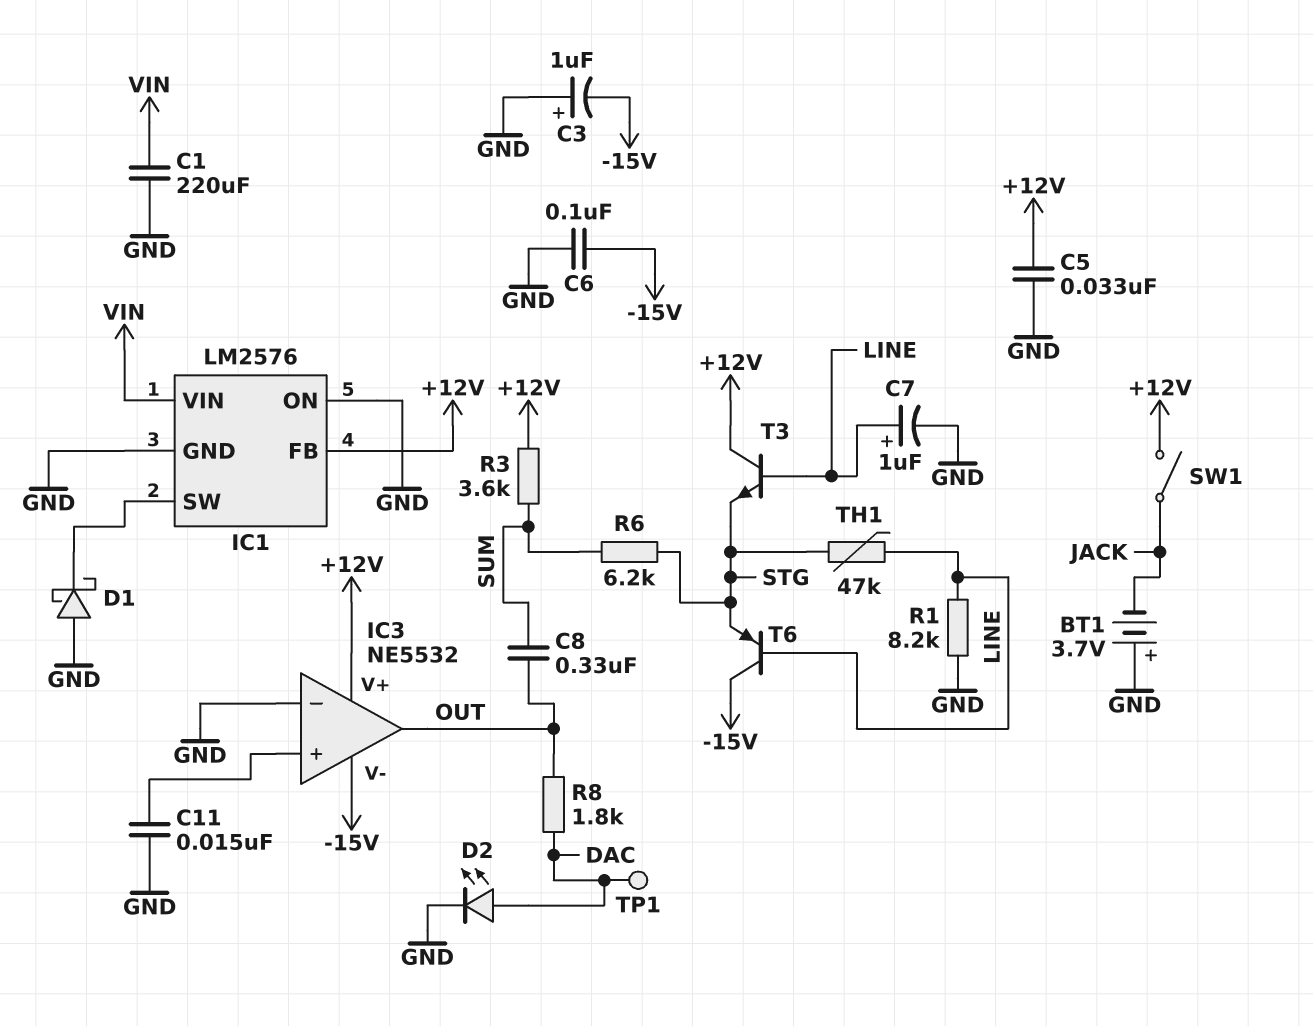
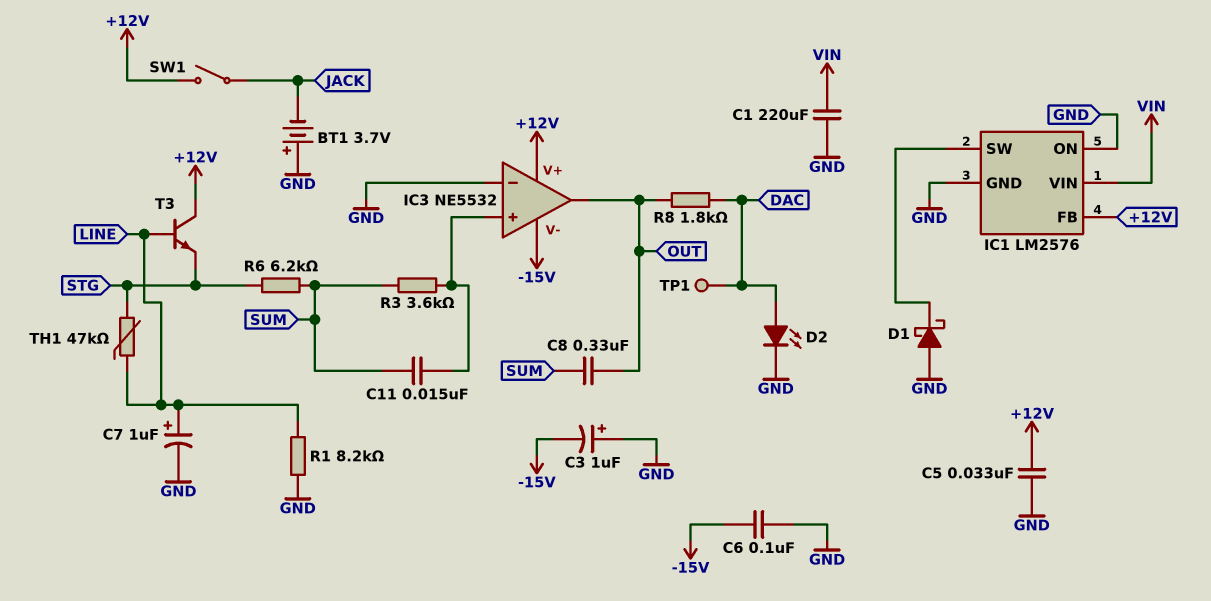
C11: 15nF (GND, IC3/in+) -> 15nF (IC3/in+, SUM)
R3: 3.6k (+12V, SUM) -> 3.6k (IC3/in+, SUM)
T6: PNP (B LINE, C -15V, E STG) -> none

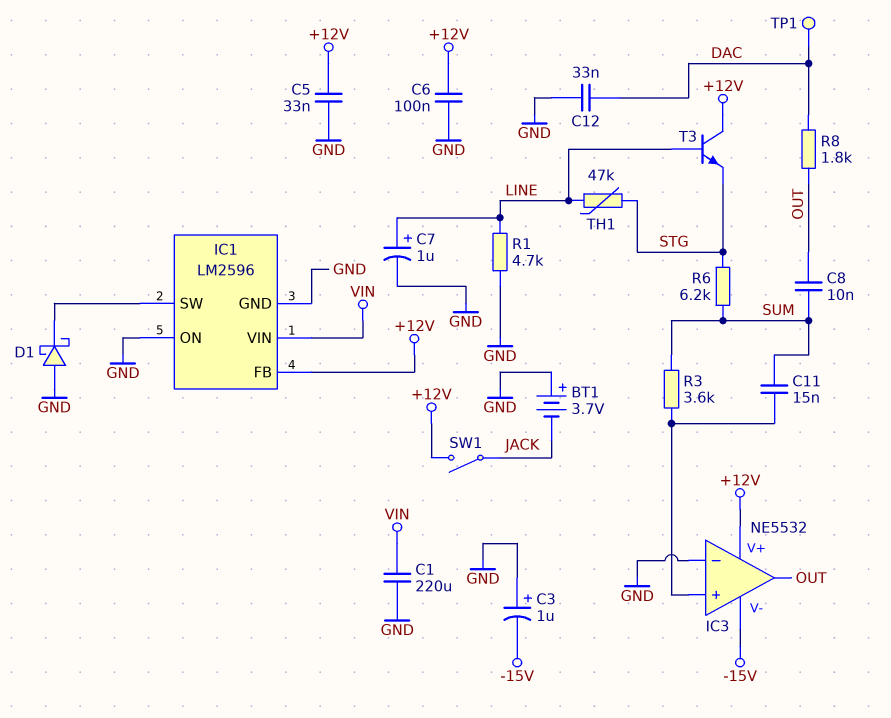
C6: 100nF (-15V, GND) -> 100nF (+12V, GND)
C8: 330nF (OUT, SUM) -> 10nF (OUT, SUM)
C12: none -> 33nF (DAC, GND)
D2: LED (A DAC, K GND) -> none
IC1: LM2576 -> LM2596
R1: 8.2k (GND, LINE) -> 4.7k (GND, LINE)

